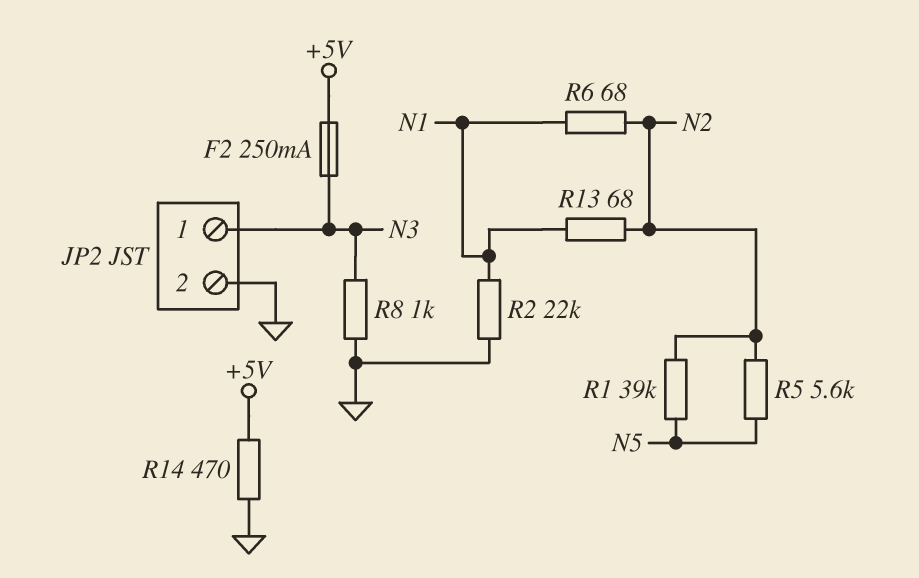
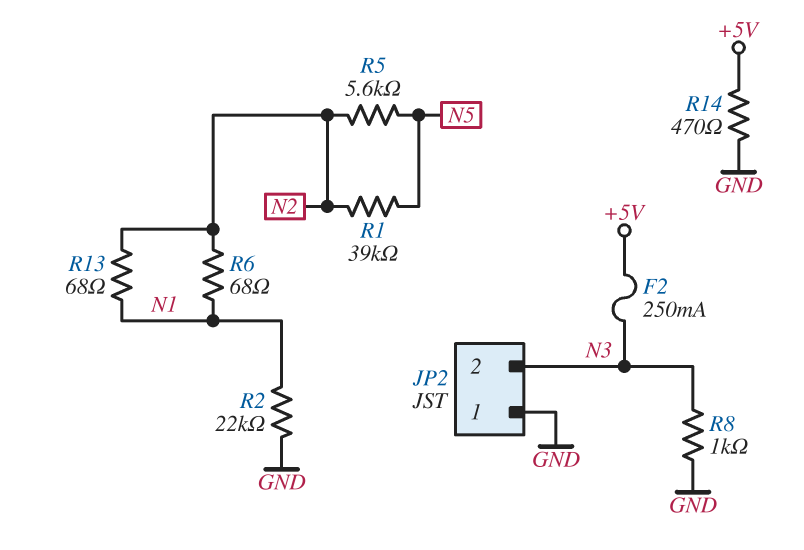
JP2 pin 1: N3 -> GND
JP2 pin 2: GND -> N3

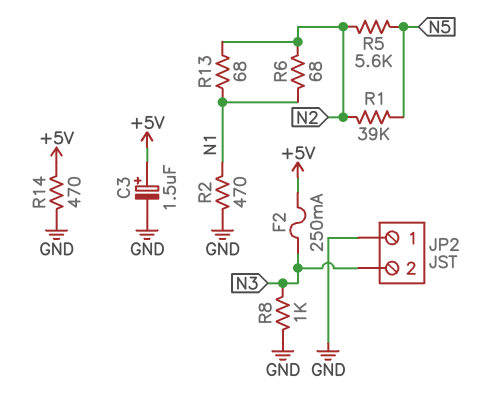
C3: none -> 1.5uF (plus +5V, minus GND)
R2: 22k (GND, N1) -> 470 (GND, N1)

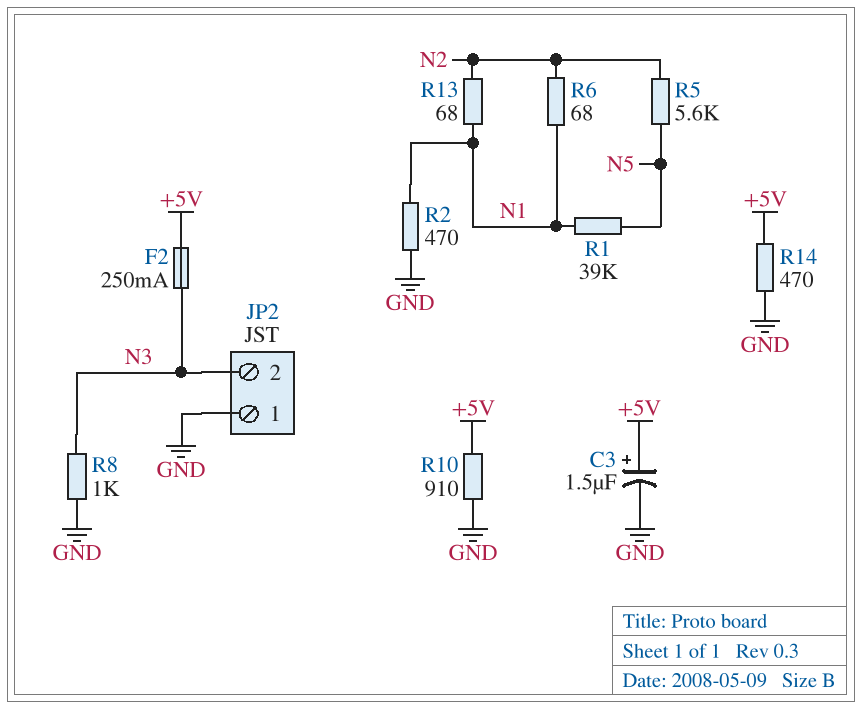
R1: 39k (N2, N5) -> 39k (N1, N5)
R10: none -> 910 (+5V, GND)

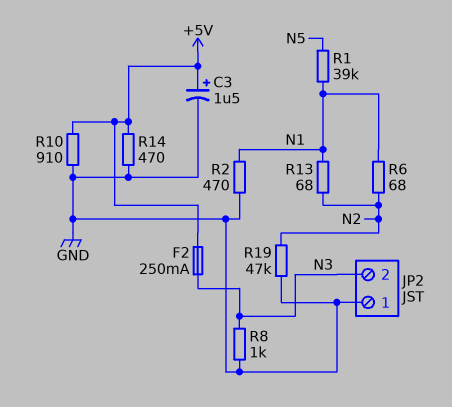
R5: 5.6k (N2, N5) -> none
R19: none -> 47k (GND, N2)

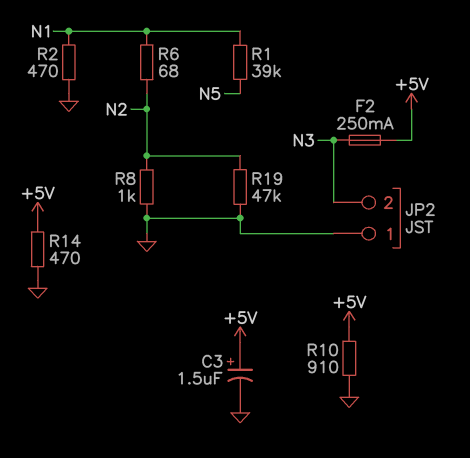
R8: 1k (GND, N3) -> 1k (GND, N2)
R13: 68 (N1, N2) -> none

